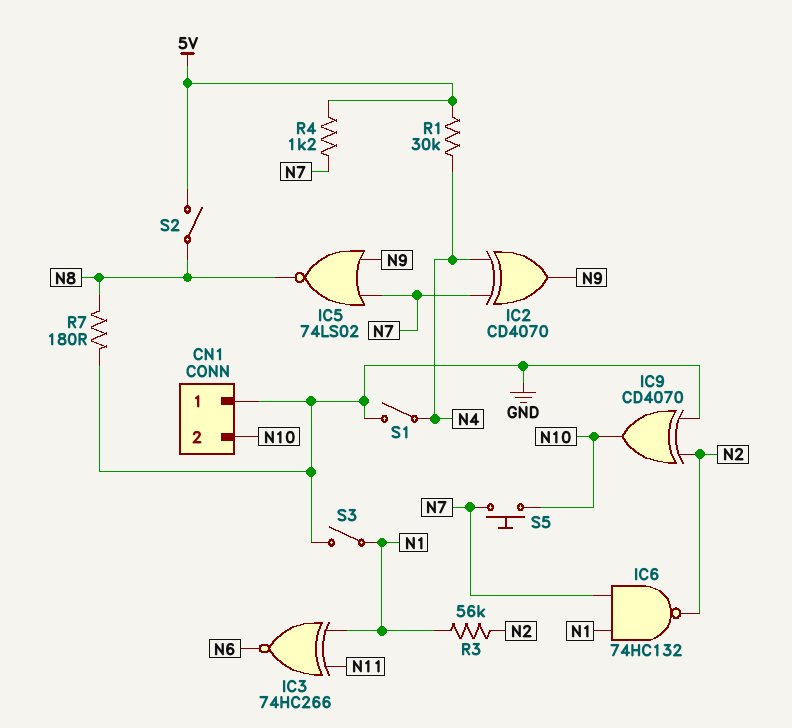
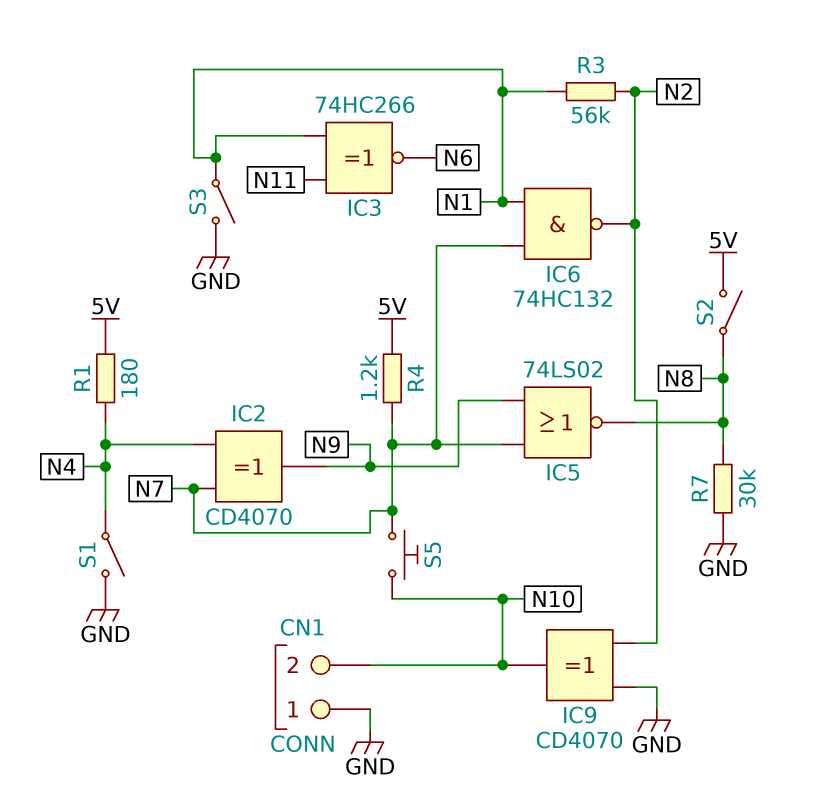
R1: 30k (5V, N4) -> 180 (5V, N4)
R7: 180 (GND, N8) -> 30k (GND, N8)

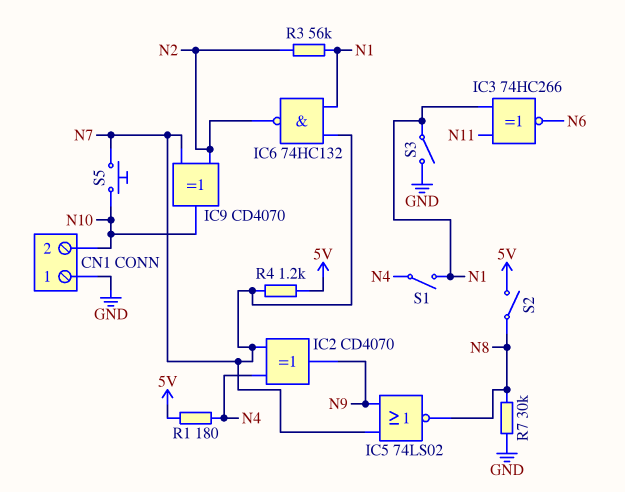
IC9: XOR CD4070 (in GND, in N2, out N10) -> XOR CD4070 (in N2, in N7, out N10)
S1: switch (GND, N4) -> switch (N1, N4)

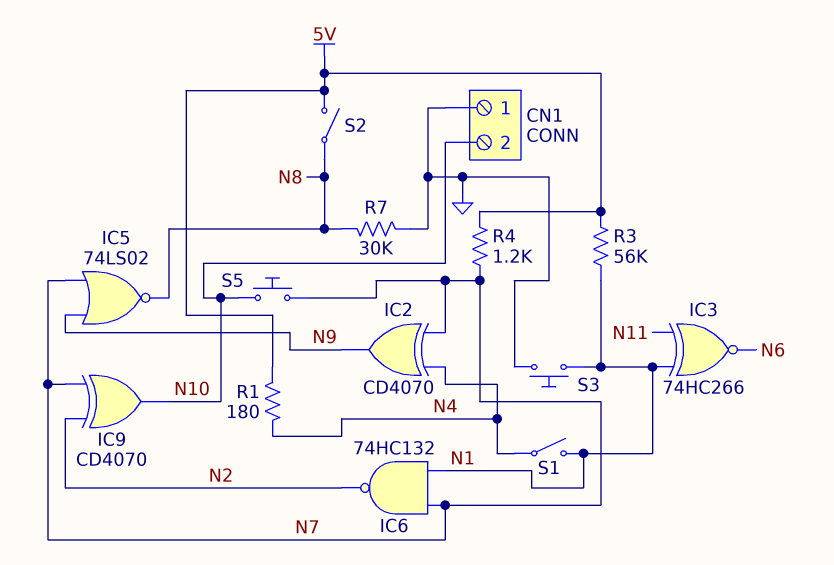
R3: 56k (N1, N2) -> 56k (5V, N1)
S3: switch (GND, N1) -> button (GND, N1)

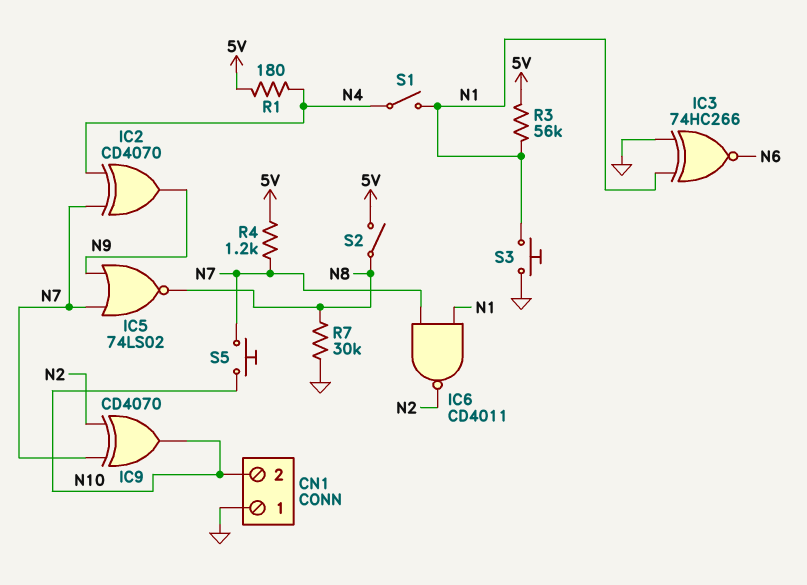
IC3: XNOR 74HC266 (in N1, in N11, out N6) -> XNOR 74HC266 (in GND, in N1, out N6)
IC6: NAND 74HC132 (in N1, in N7, out N2) -> NAND CD4011 (in N1, in N7, out N2)

